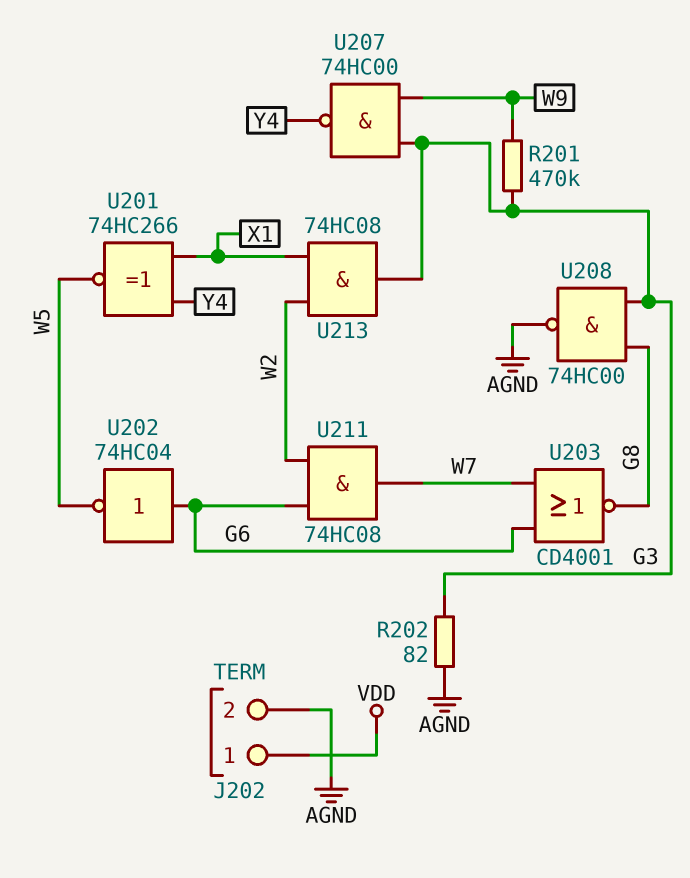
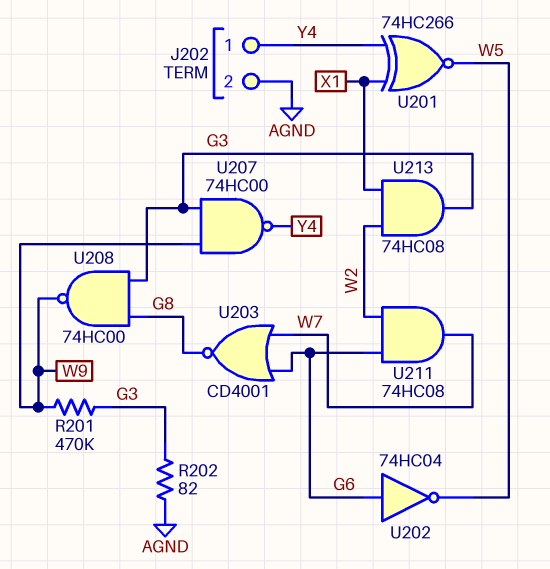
J202 pin 1: VDD -> Y4
U208: NAND 74HC00 (in G3, in G8, out AGND) -> NAND 74HC00 (in G3, in G8, out W9)

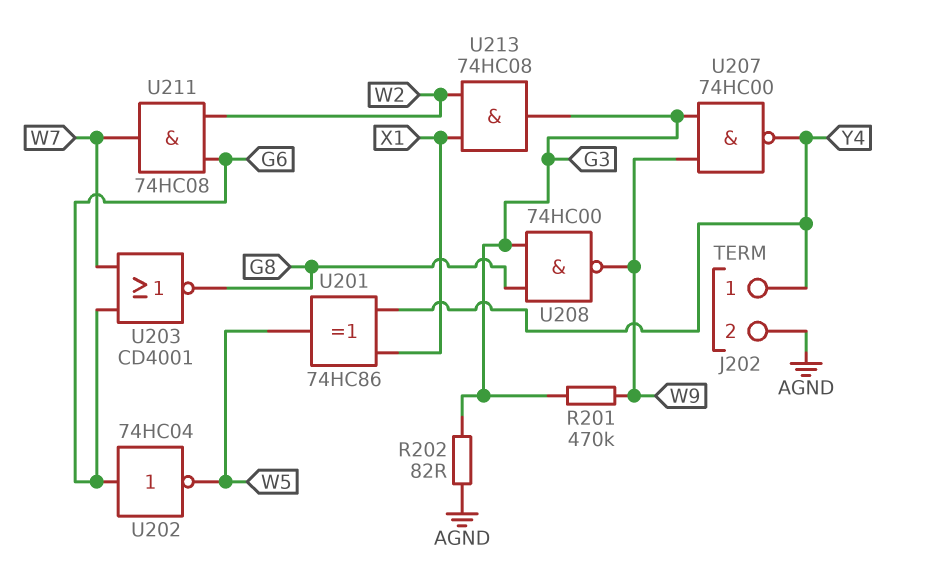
U201: XNOR 74HC266 (in X1, in Y4, out W5) -> XOR 74HC86 (in X1, in Y4, out W5)

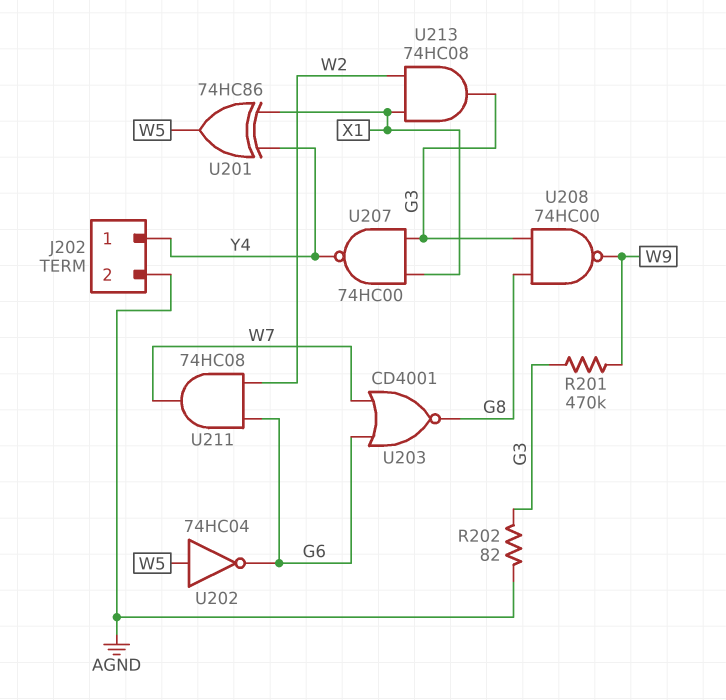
U202: NOT 74HC04 (in G6, out W5) -> NOT 74HC04 (in W5, out G6)
U207: NAND 74HC00 (in G3, in W9, out Y4) -> NAND 74HC00 (in G3, in X1, out Y4)

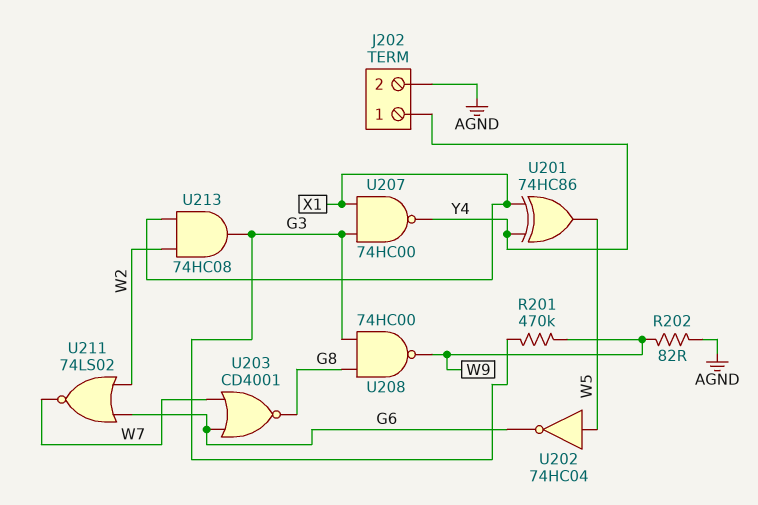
R202: 82 (AGND, G3) -> 82 (AGND, W9)
U211: AND 74HC08 (in G6, in W2, out W7) -> NOR 74LS02 (in G6, in W2, out W7)

